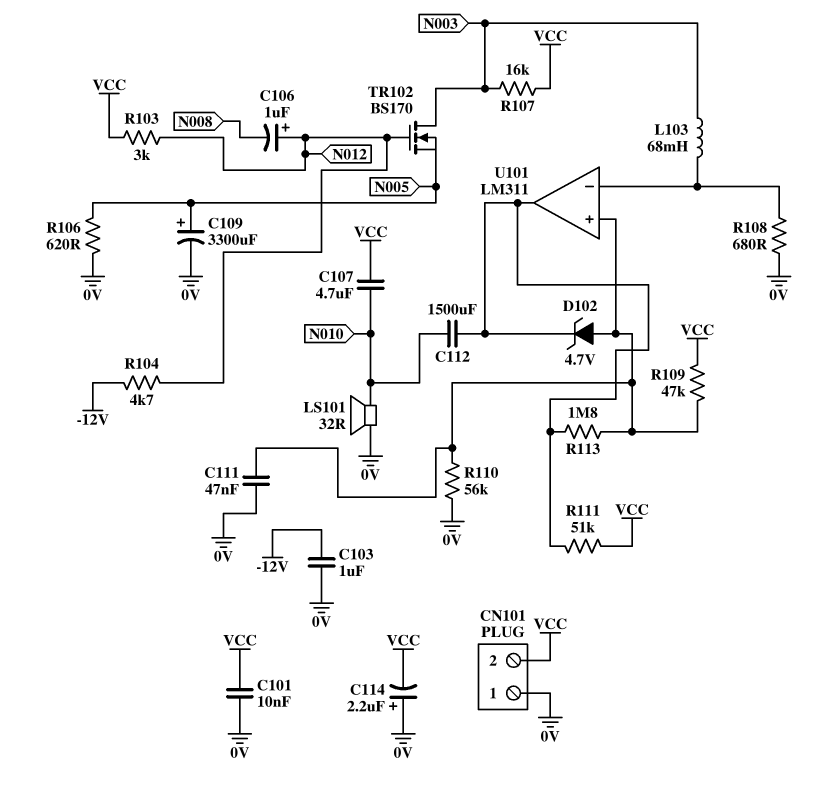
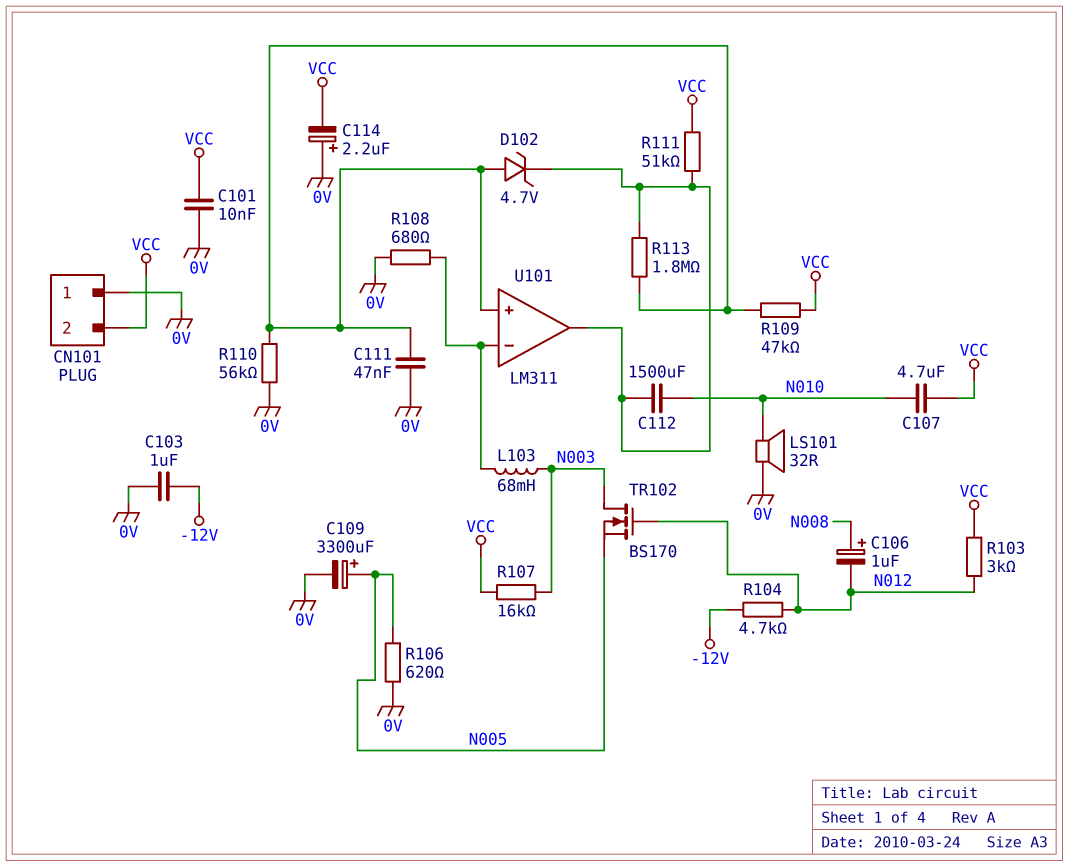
C106: 1uF (plus N012, minus N008) -> 1uF (plus N008, minus N012)

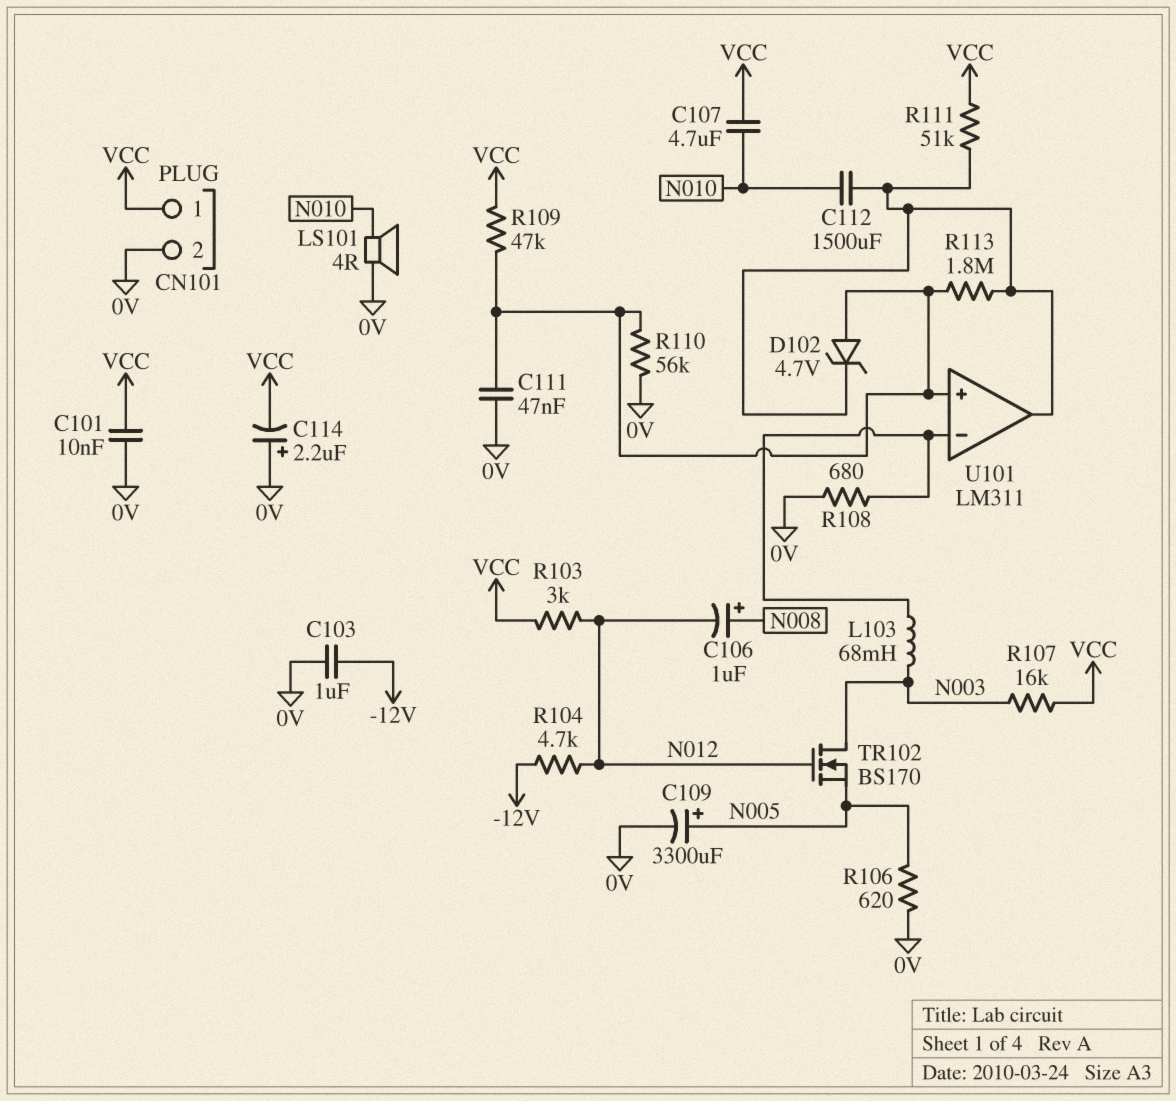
CN101 pin 1: 0V -> VCC
CN101 pin 2: VCC -> 0V
LS101: speaker 32R (0V, N010) -> speaker 4R (0V, N010)

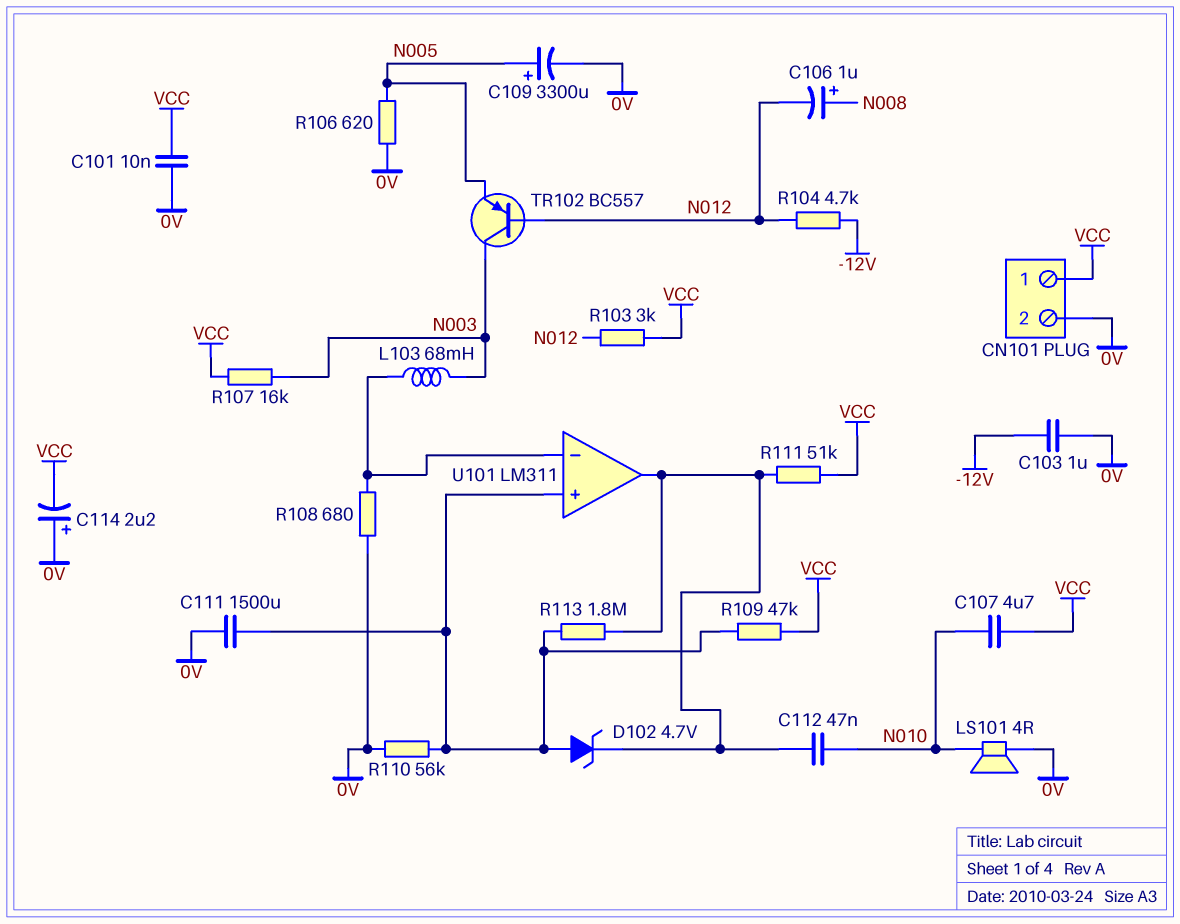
C111: 47nF (0V, U101/in+) -> 1500uF (0V, U101/in+)
C112: 1500uF (N010, U101/out) -> 47nF (N010, U101/out)
TR102: NMOS BS170 (G N012, D N003, S N005) -> PNP BC557 (B N012, C N003, E N005)

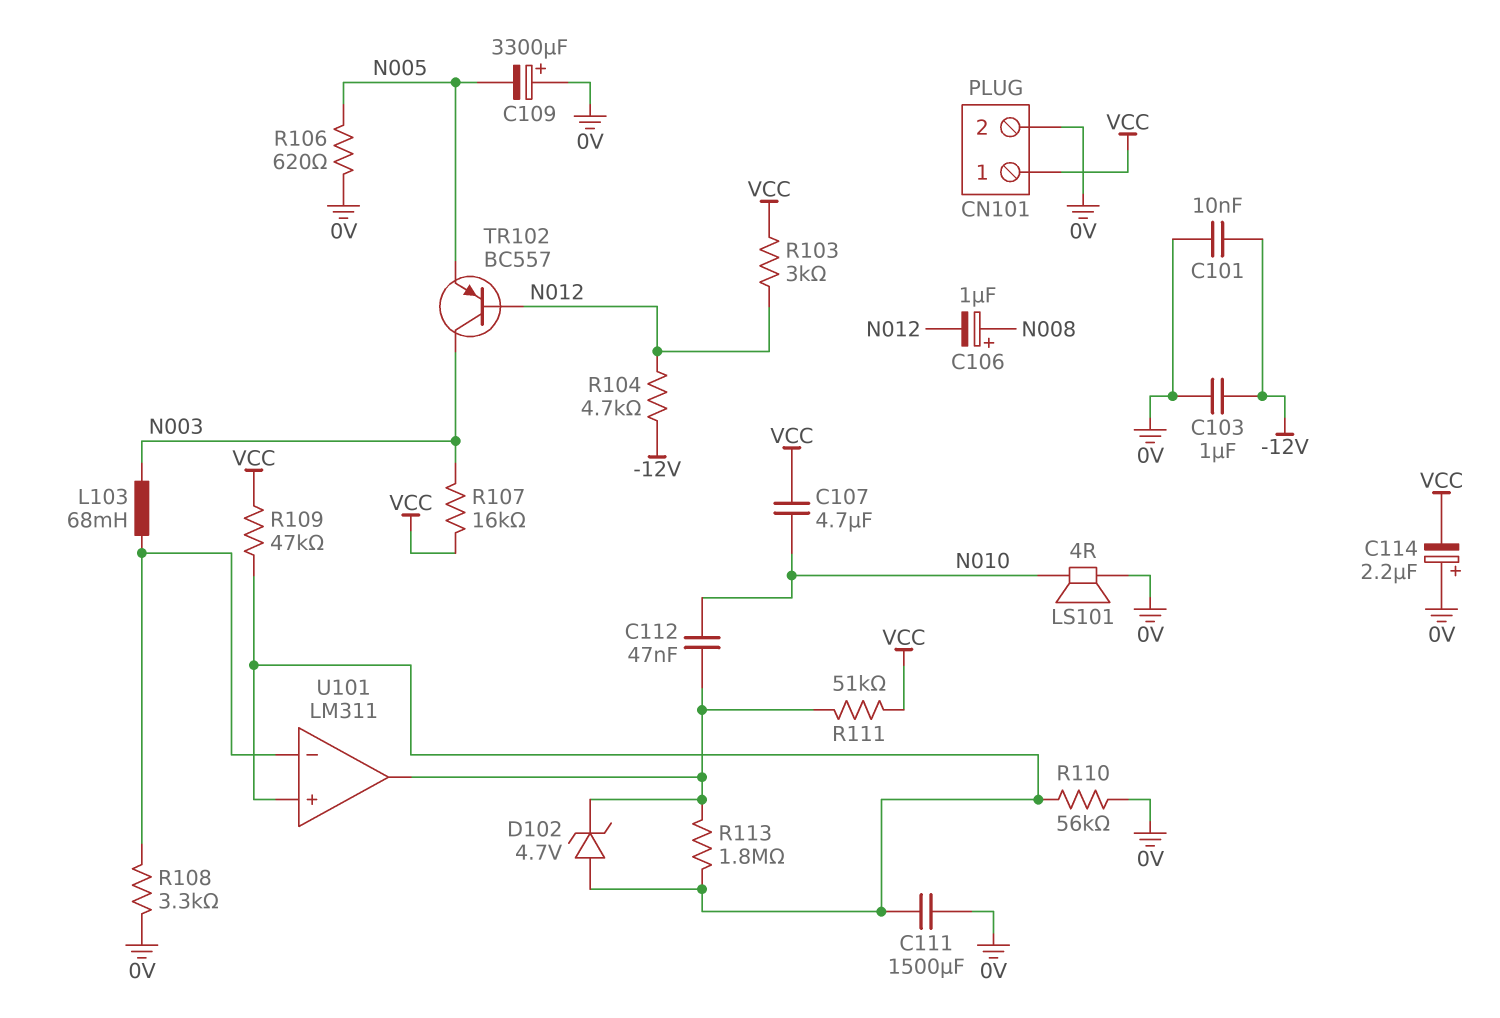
C101: 10nF (0V, VCC) -> 10nF (-12V, 0V)
C109: 3300uF (plus N005, minus 0V) -> 3300uF (plus 0V, minus N005)
R108: 680 (0V, U101/in-) -> 3.3k (0V, U101/in-)

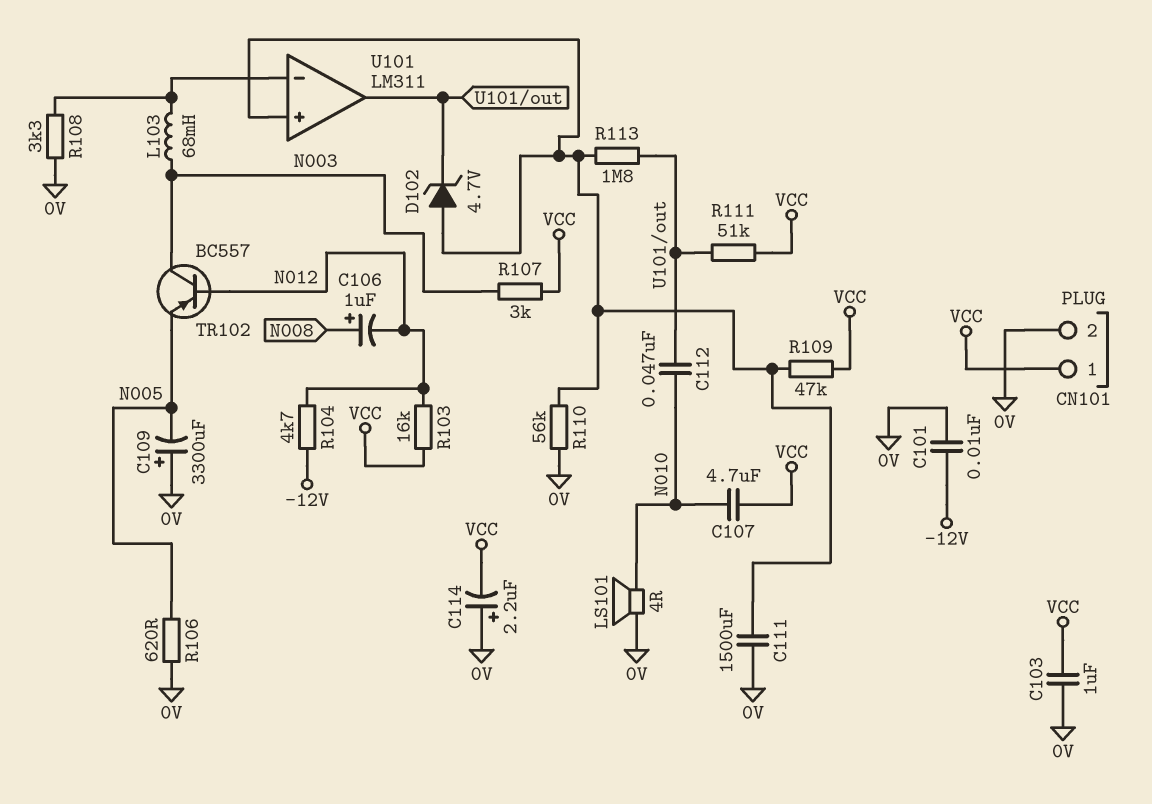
C103: 1uF (-12V, 0V) -> 1uF (0V, VCC)
R103: 3k (N012, VCC) -> 16k (N012, VCC)
R107: 16k (N003, VCC) -> 3k (N003, VCC)

